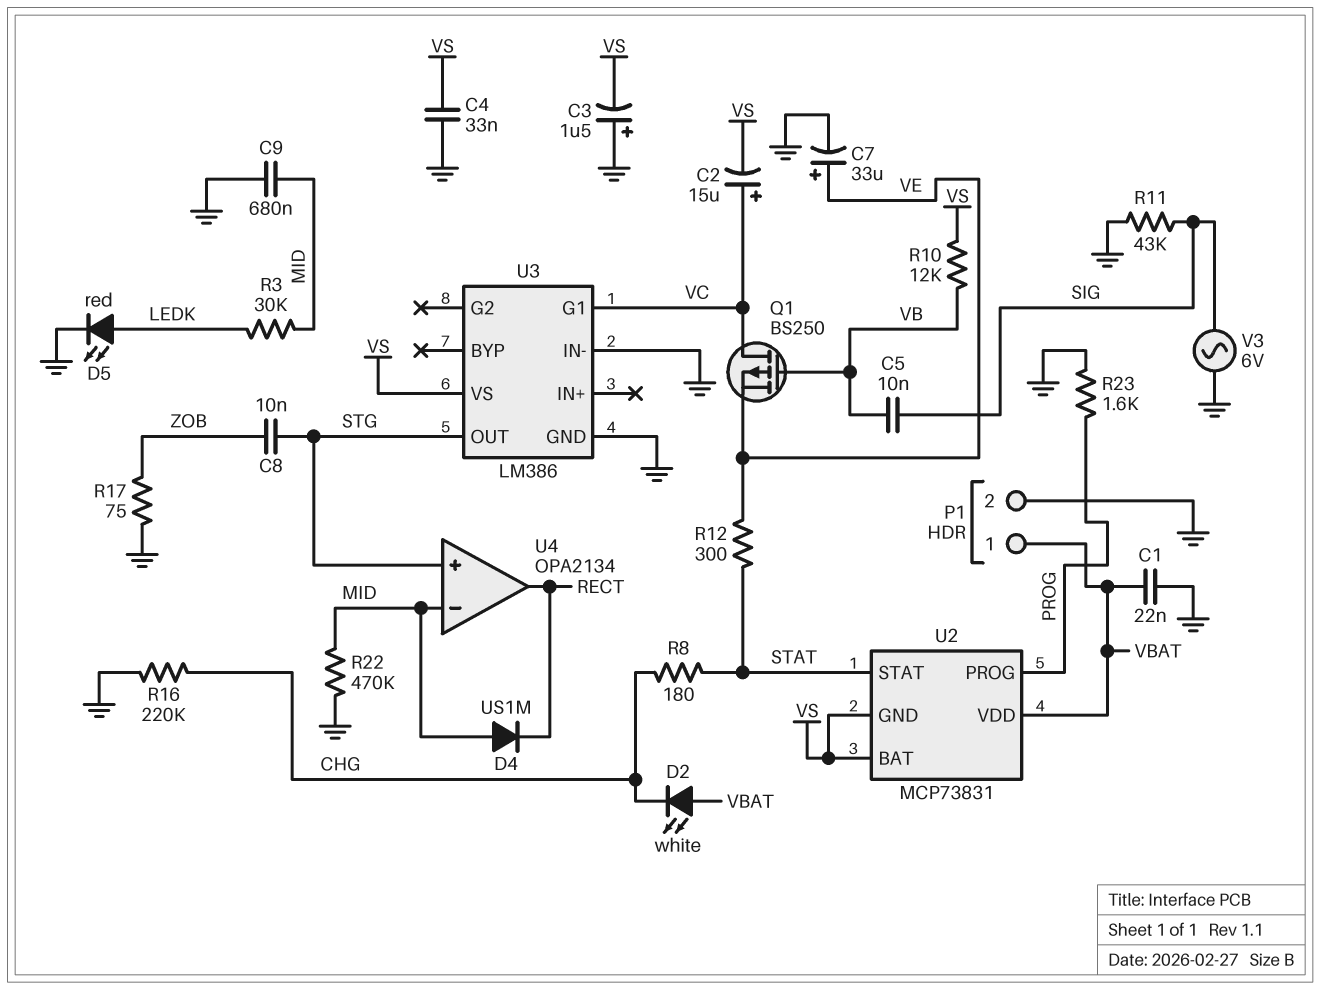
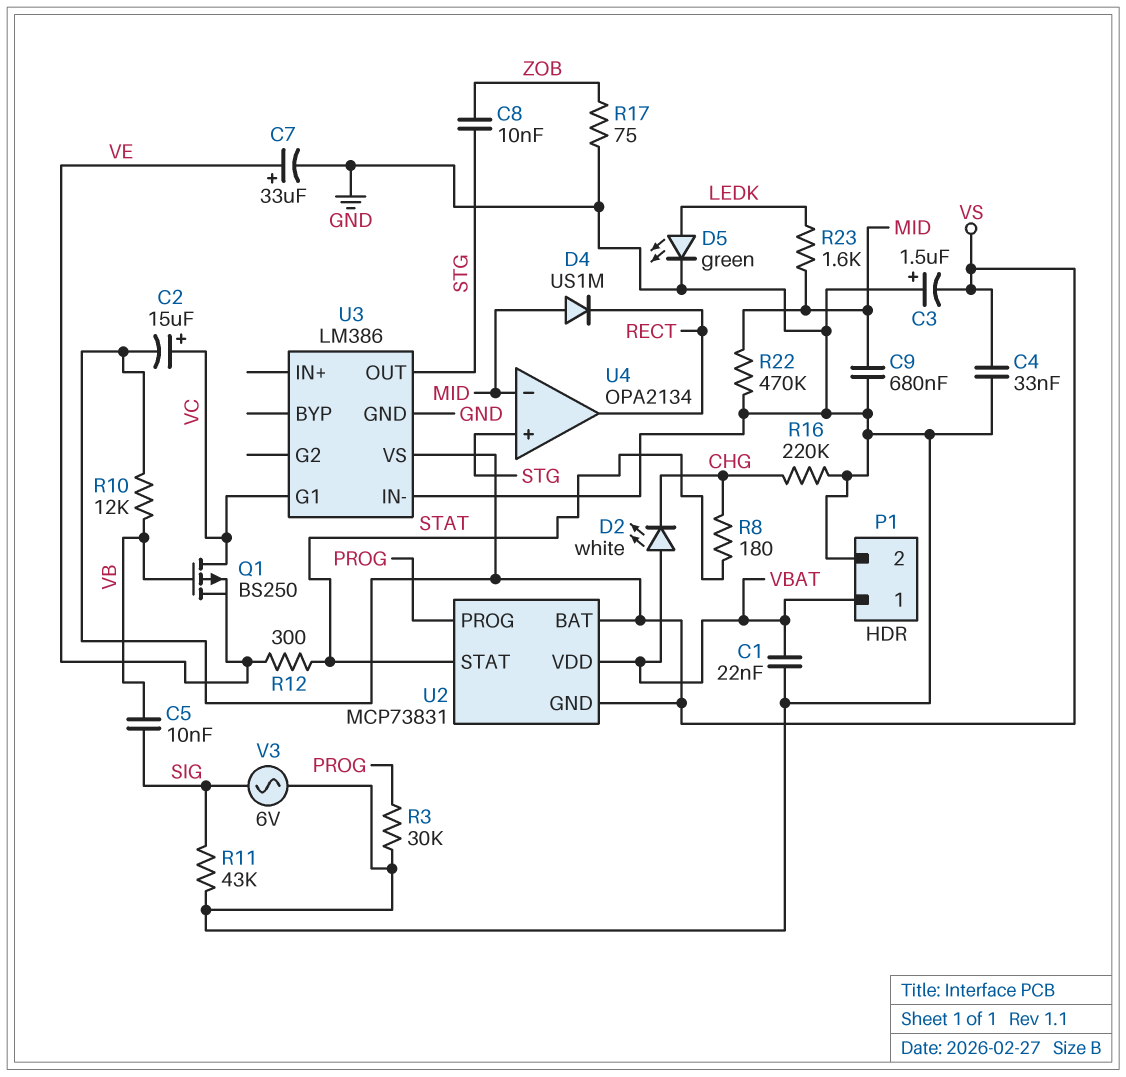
D5: LED red (A LEDK, K GND) -> LED green (A LEDK, K GND)
R3: 30k (LEDK, MID) -> 30k (GND, PROG)
R23: 1.6k (GND, PROG) -> 1.6k (LEDK, MID)

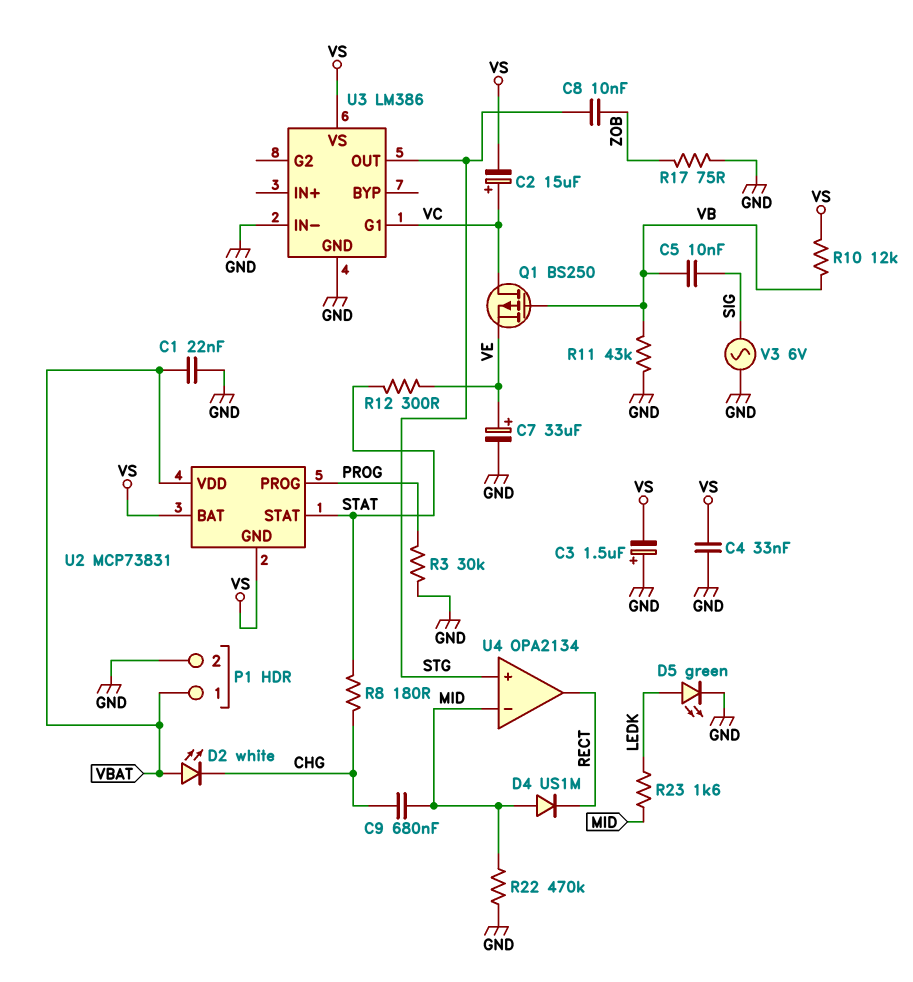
C9: 680nF (GND, MID) -> 680nF (CHG, MID)
R11: 43k (GND, SIG) -> 43k (GND, VB)
R16: 220k (CHG, GND) -> none

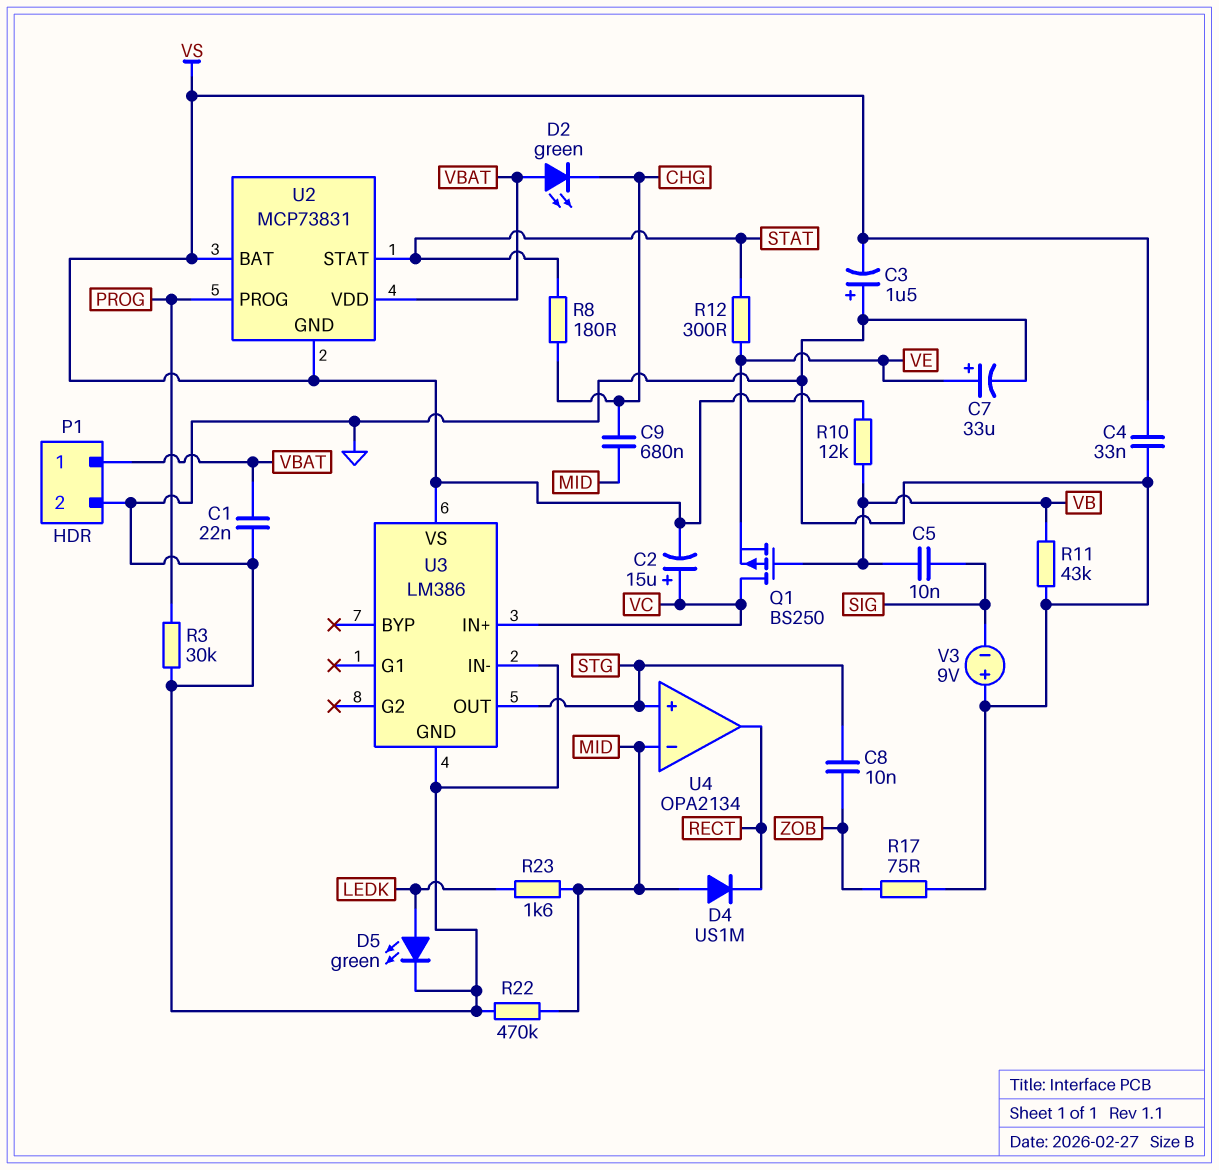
D2: LED white (A VBAT, K CHG) -> LED green (A VBAT, K CHG)
U3 pin G1: VC -> none
U3 pin IN+: none -> VC
V3: AC 6V (GND, SIG) -> 9V (plus GND, minus SIG)

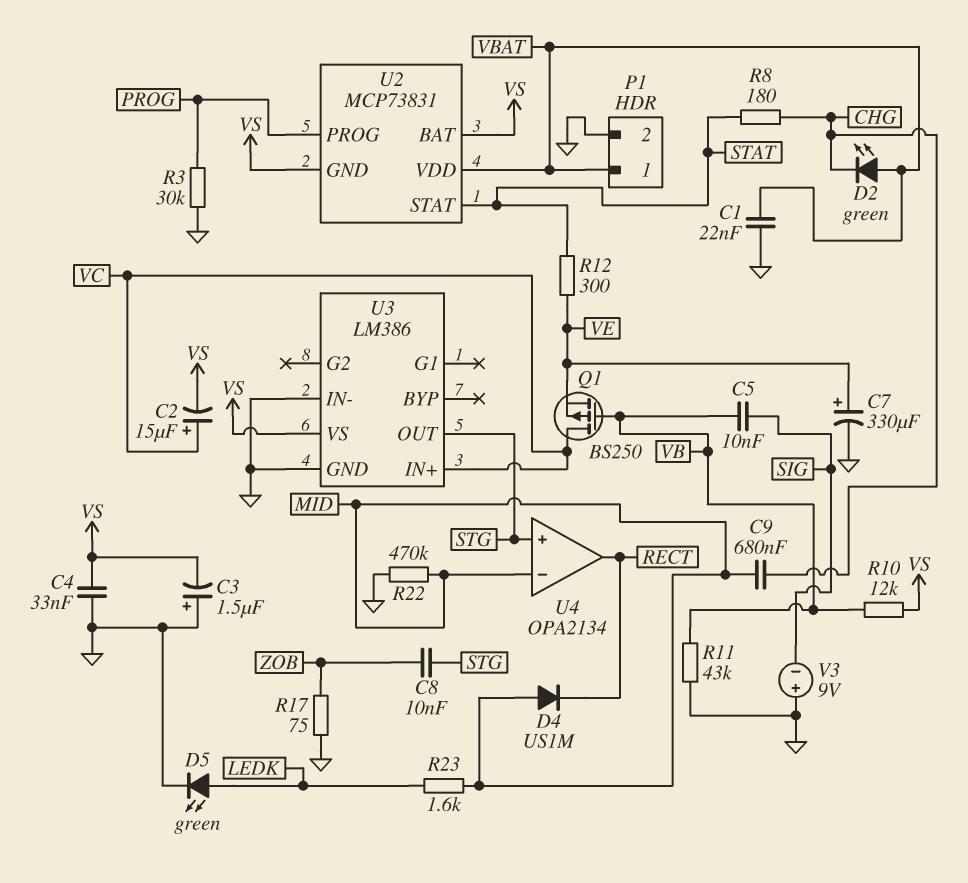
C7: 33uF (plus VE, minus GND) -> 330uF (plus VE, minus GND)

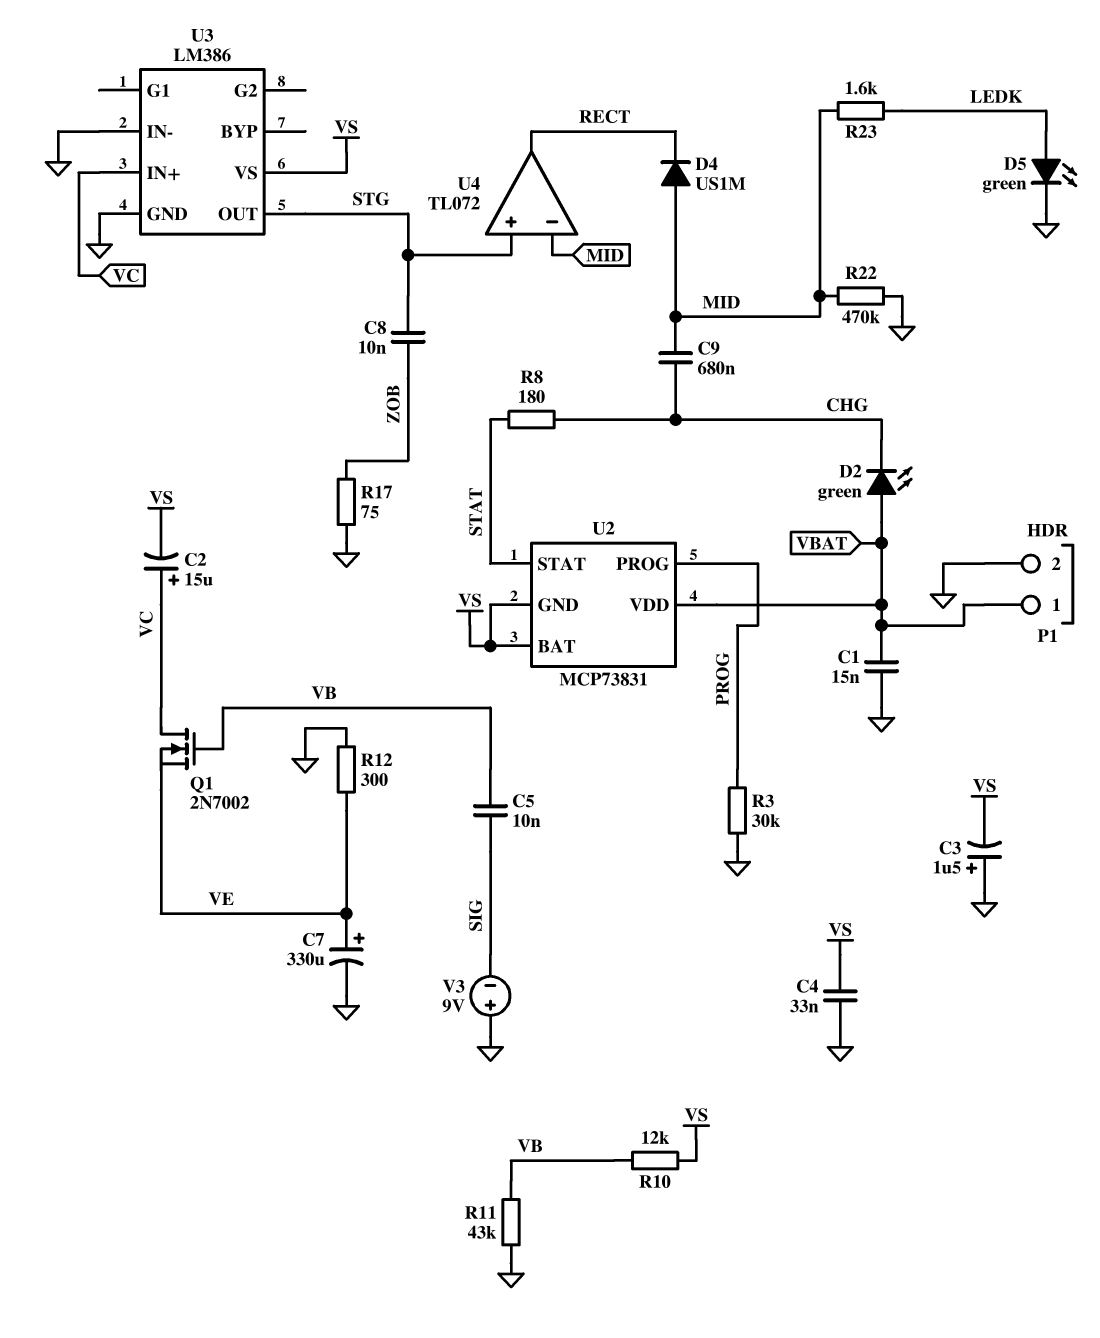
C1: 22nF (GND, VBAT) -> 15nF (GND, VBAT)
Q1: PMOS BS250 (G VB, D VC, S VE) -> NMOS 2N7002 (G VB, D VC, S VE)
R12: 300 (STAT, VE) -> 300 (GND, VE)
U4: OPA2134 -> TL072

